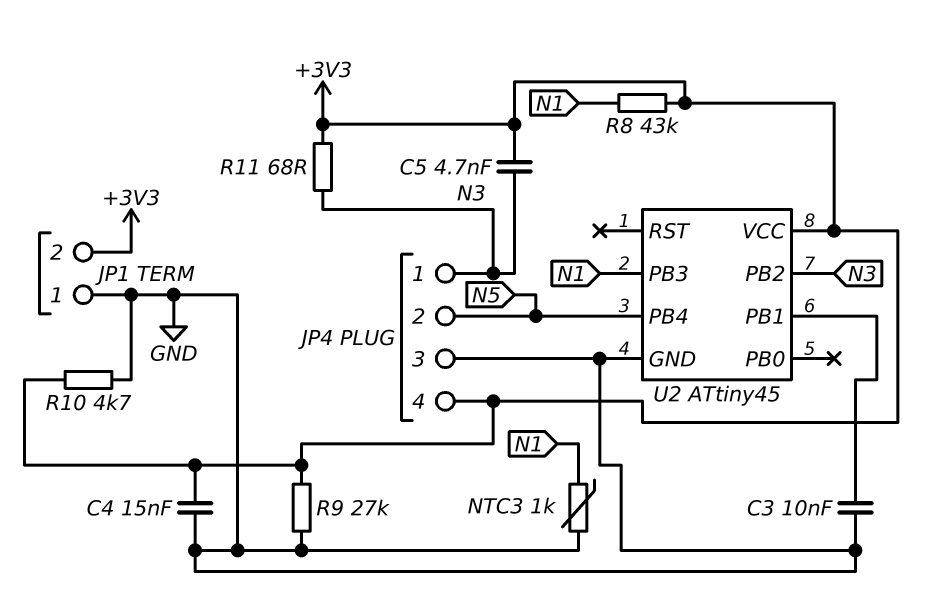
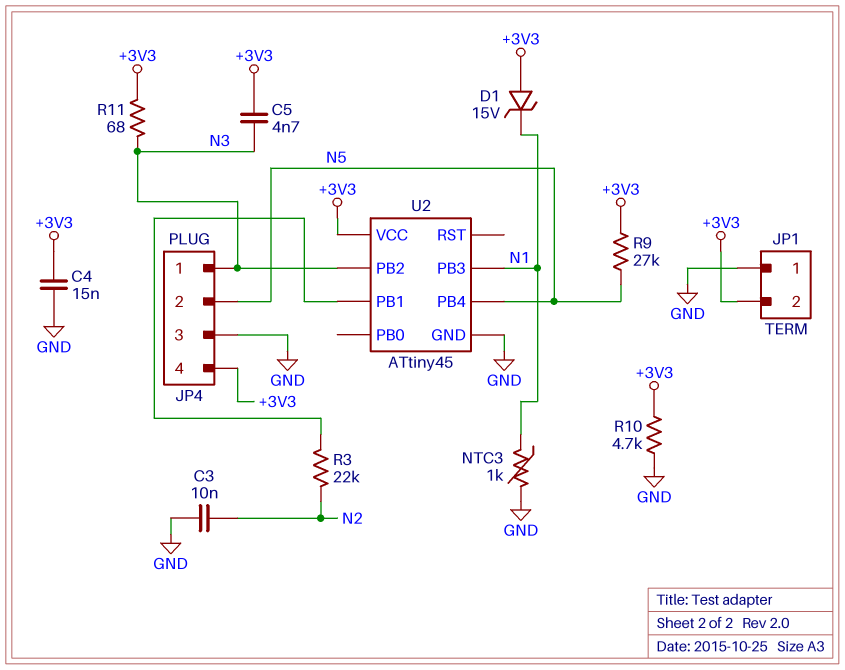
C3: 10nF (GND, U2/PB1) -> 10nF (GND, N2)
D1: none -> zener 15V (A +3V3, K N1)
R3: none -> 22k (N2, U2/PB1)
R8: 43k (+3V3, N1) -> none
R9: 27k (+3V3, GND) -> 27k (+3V3, N5)

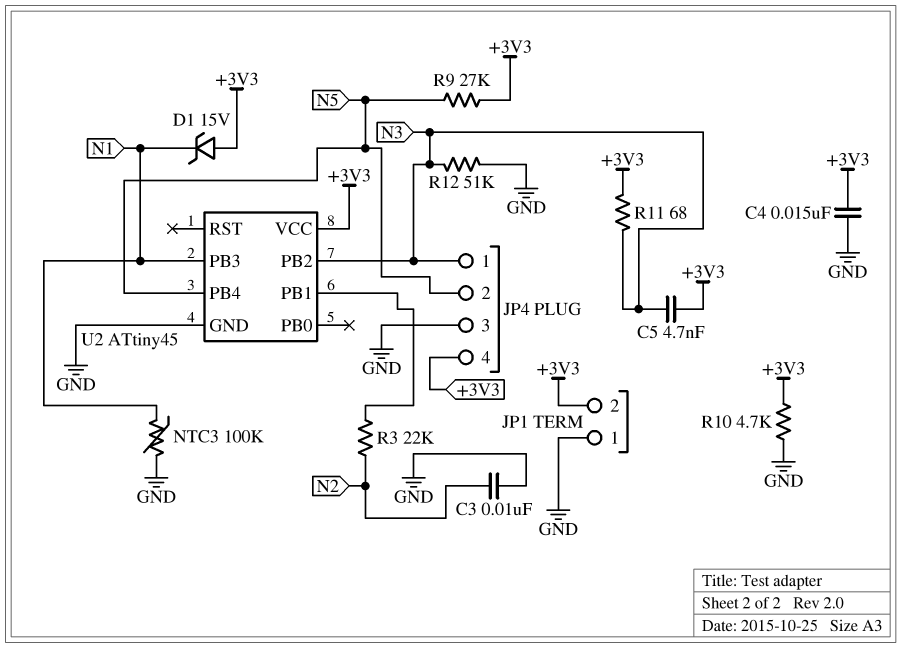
NTC3: 1k (GND, N1) -> 100k (GND, N1)
R12: none -> 51k (GND, N3)

